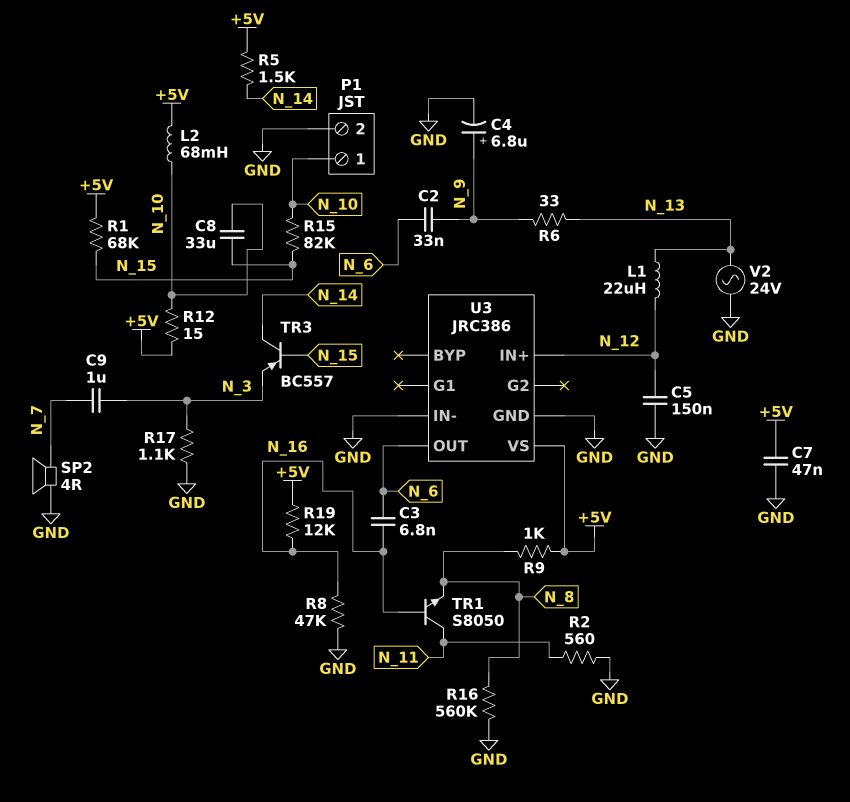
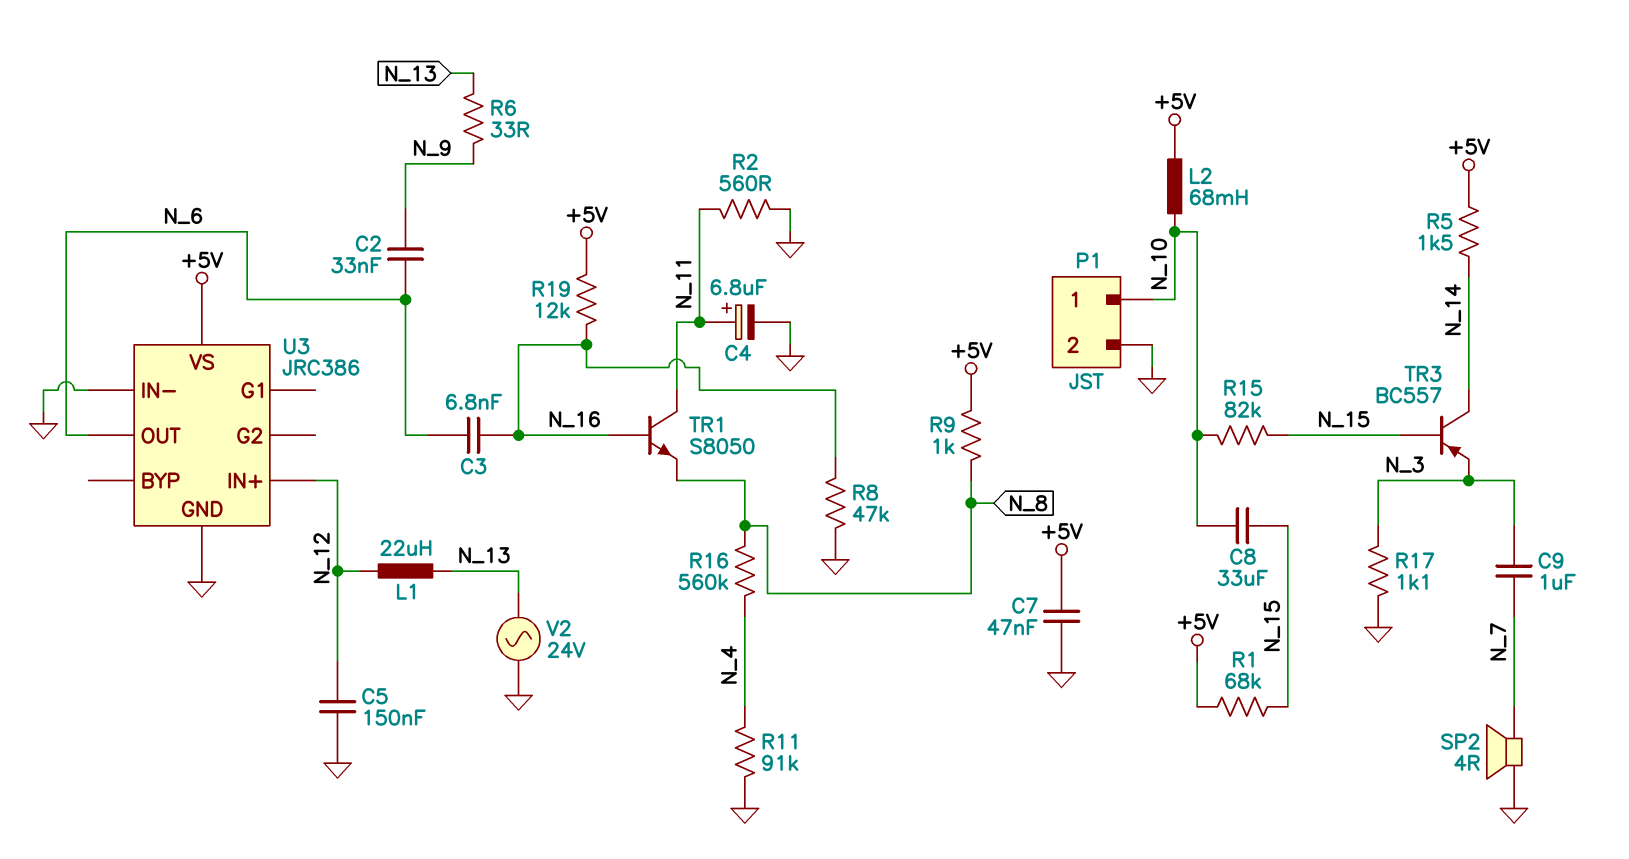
C4: 6.8uF (plus N_9, minus GND) -> 6.8uF (plus N_11, minus GND)
R11: none -> 91k (GND, N_4)
R12: 15 (+5V, N_10) -> none
R16: 560k (GND, N_8) -> 560k (N_4, N_8)

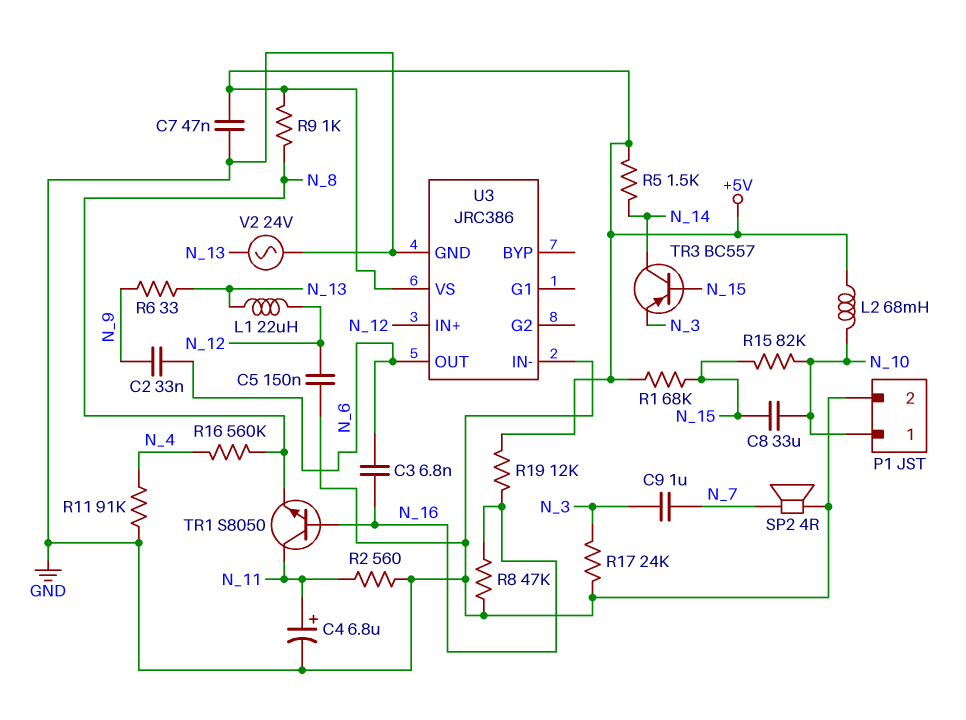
R17: 1.1k (GND, N_3) -> 24k (GND, N_3)

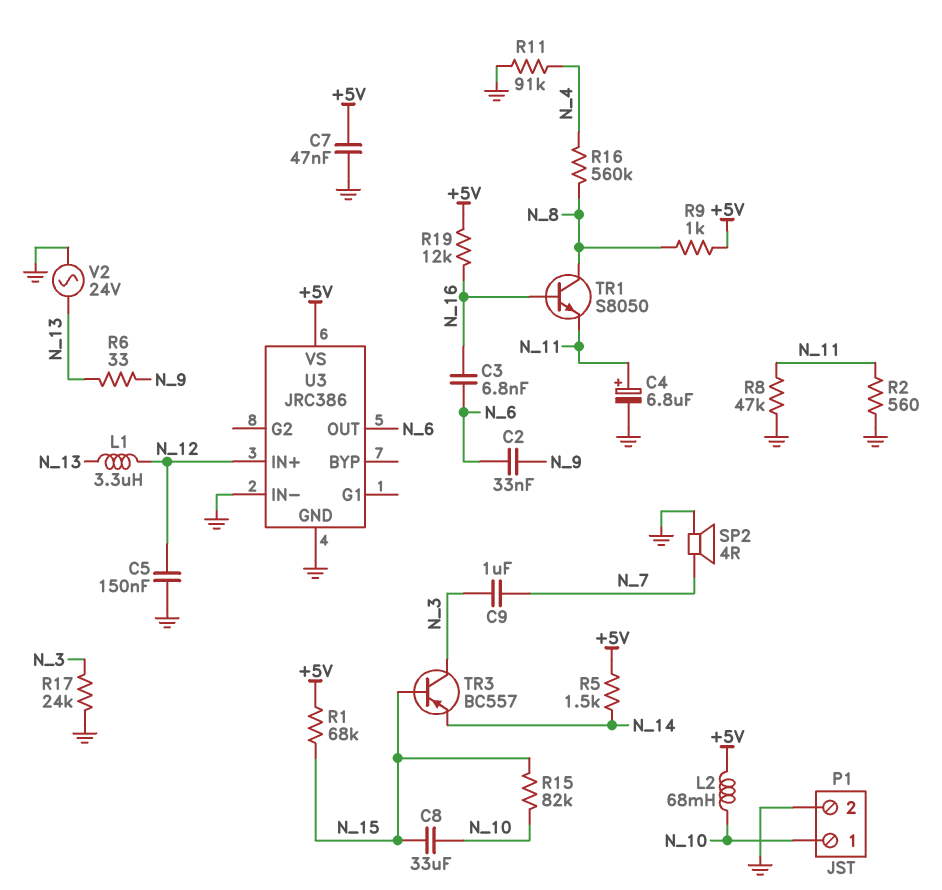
L1: 22uH (N_12, N_13) -> 3.3uH (N_12, N_13)
R8: 47k (GND, N_16) -> 47k (GND, N_11)
TR1: NPN S8050 (B N_16, C N_11, E N_8) -> NPN S8050 (B N_16, C N_8, E N_11)
TR3: PNP BC557 (B N_15, C N_14, E N_3) -> PNP BC557 (B N_15, C N_3, E N_14)

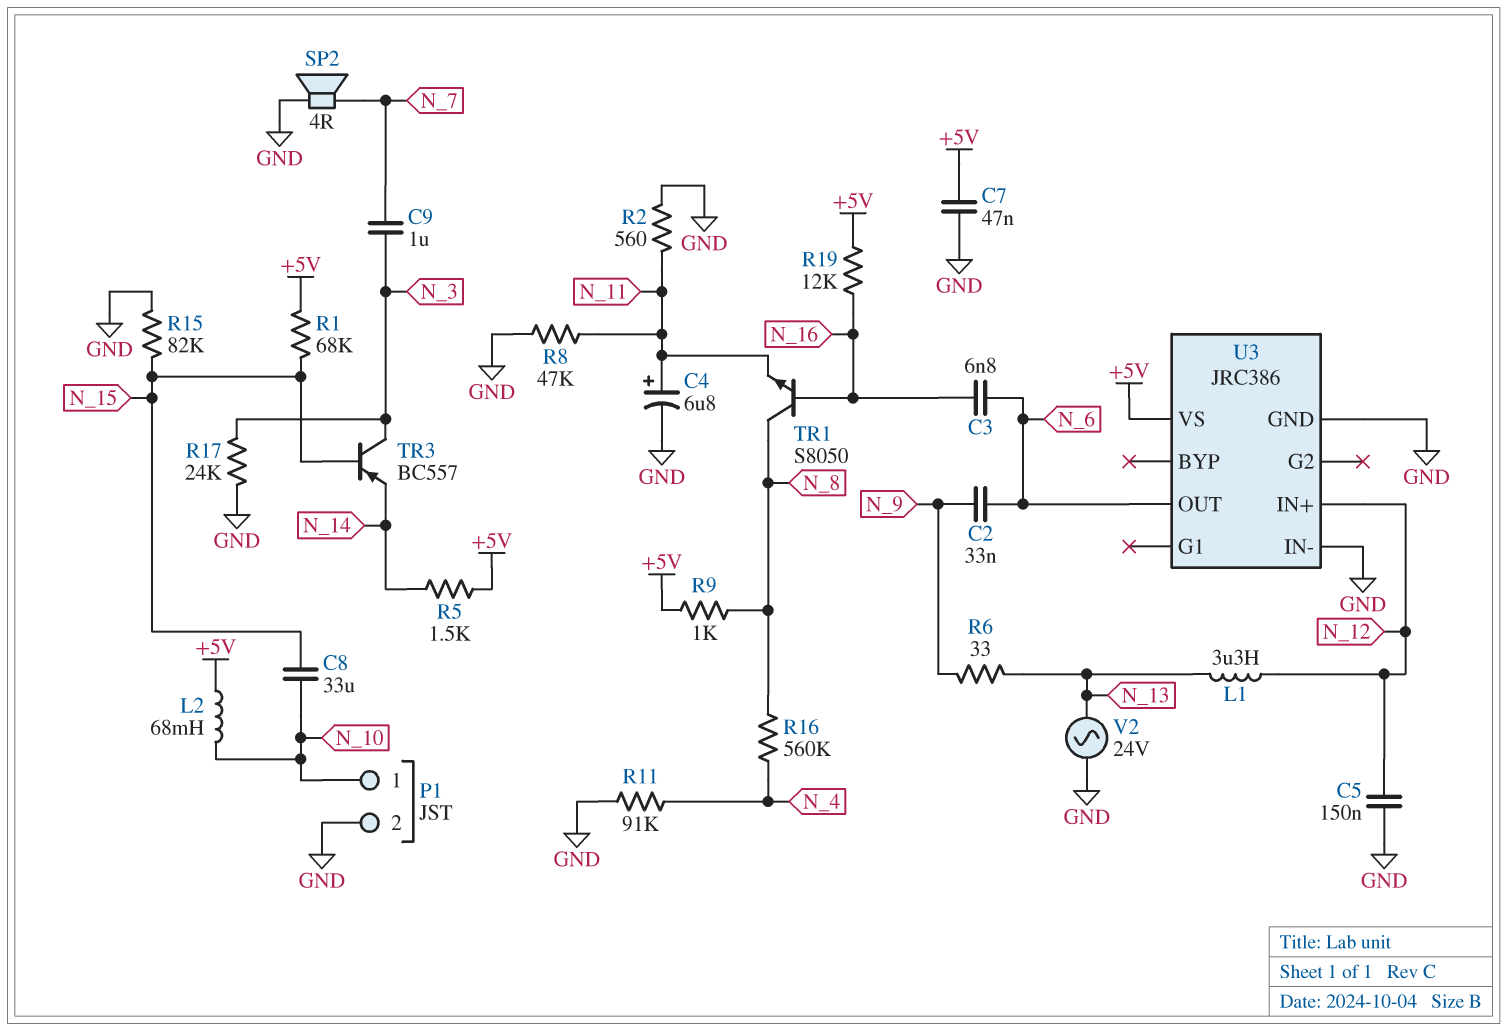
R15: 82k (N_10, N_15) -> 82k (GND, N_15)

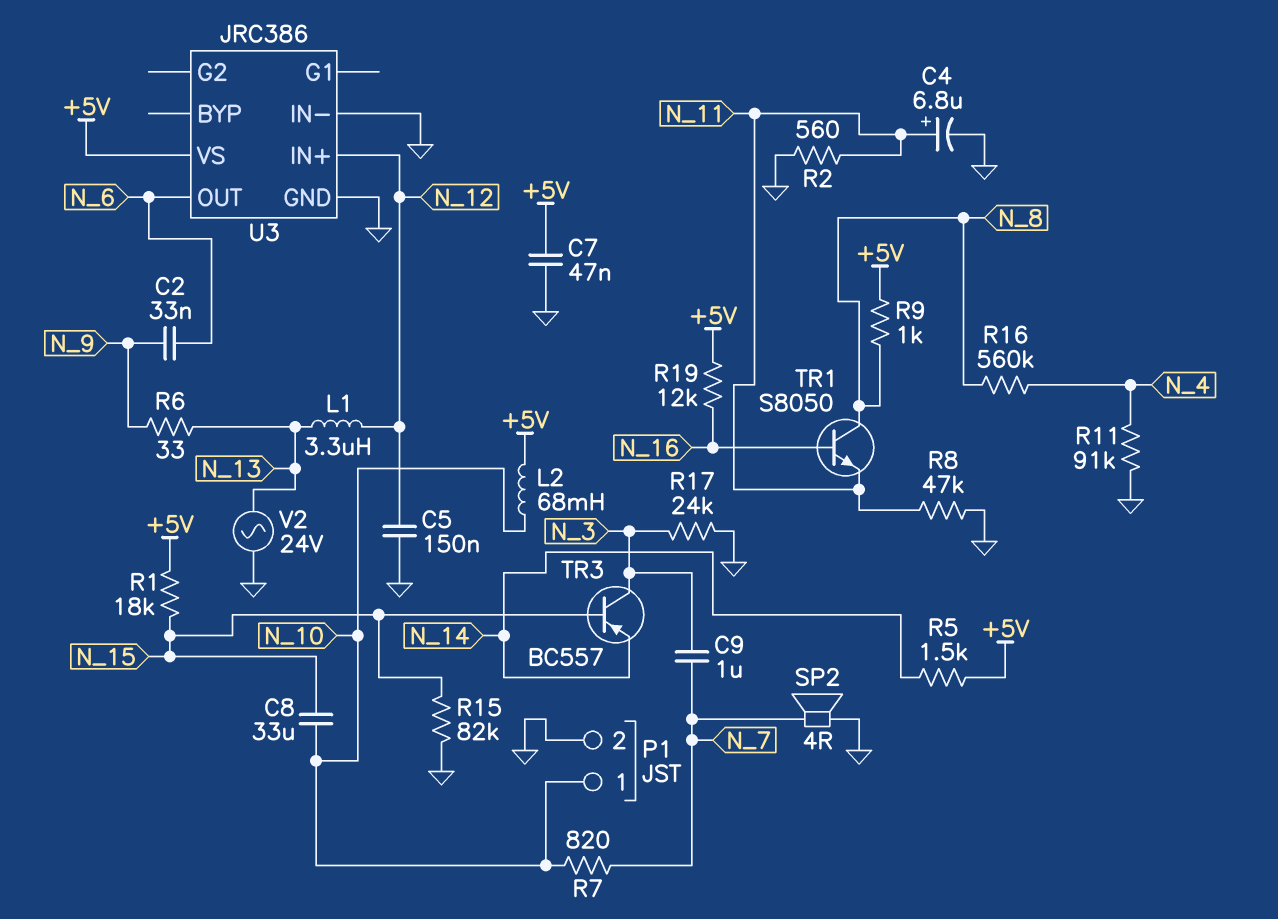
C3: 6.8nF (N_6, N_16) -> none
R1: 68k (+5V, N_15) -> 18k (+5V, N_15)
R7: none -> 820 (N_7, N_10)

